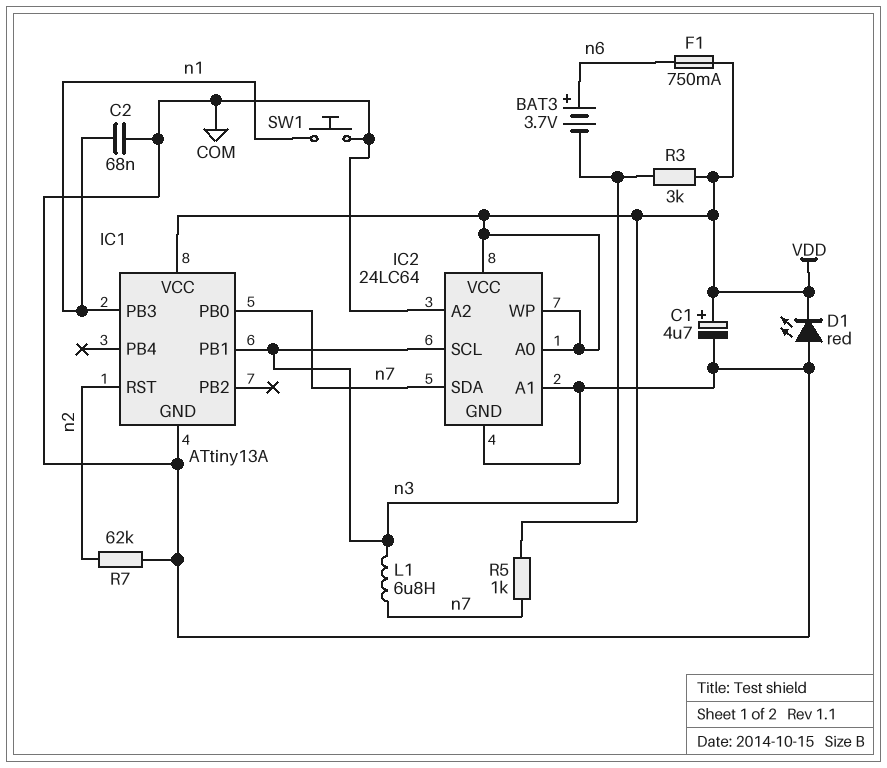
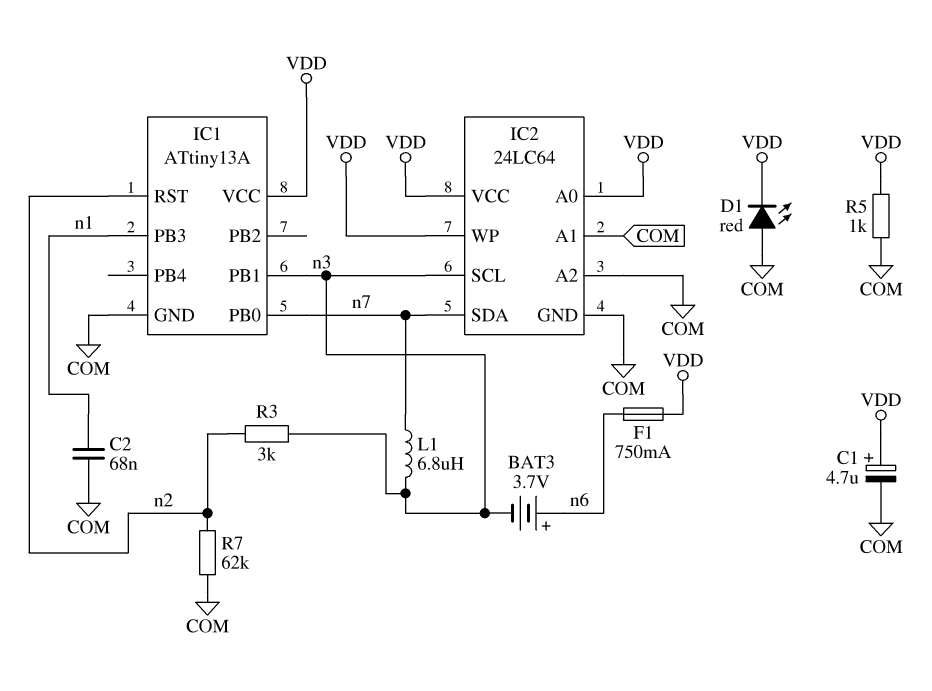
R3: 3k (VDD, n3) -> 3k (n2, n3)
R5: 1k (VDD, n7) -> 1k (COM, VDD)
SW1: button (COM, n1) -> none

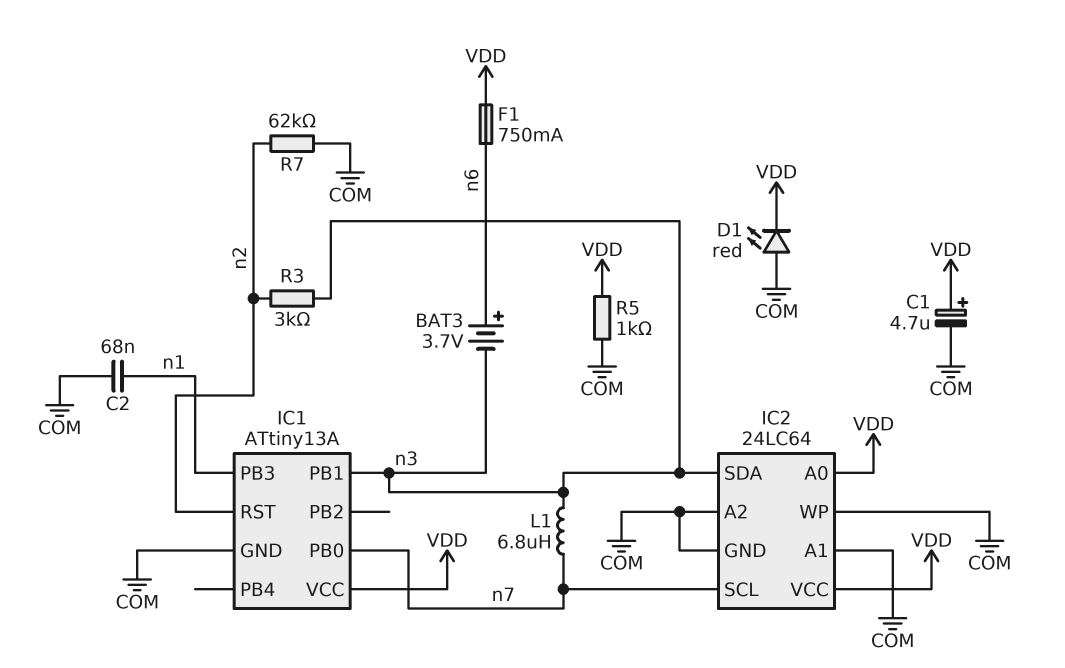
IC2 pin SCL: n3 -> n7
IC2 pin SDA: n7 -> n3
IC2 pin WP: VDD -> COM

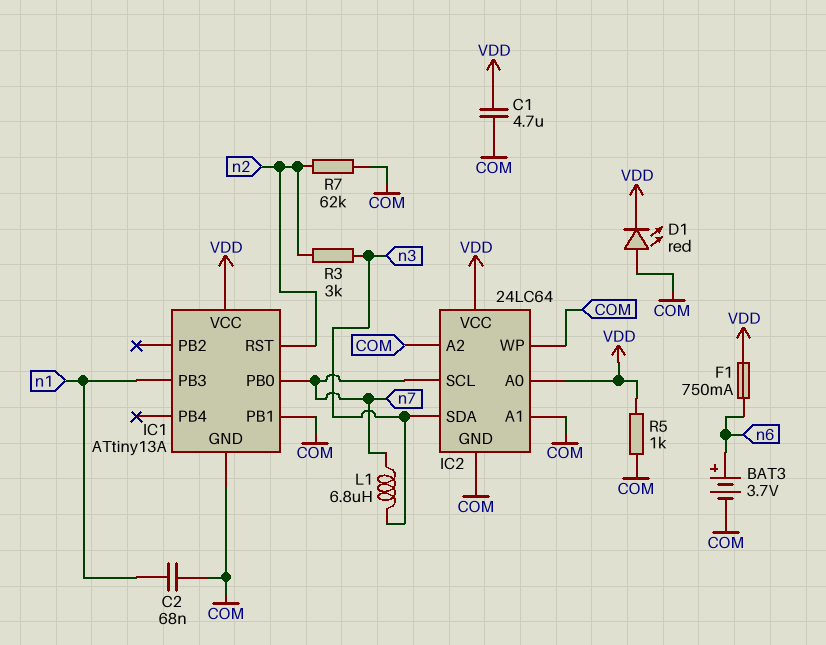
BAT3: 3.7V (plus n6, minus n3) -> 3.7V (plus n6, minus COM)
C1: 4.7uF (plus VDD, minus COM) -> 4.7uF (COM, VDD)
IC1 pin PB1: n3 -> COM

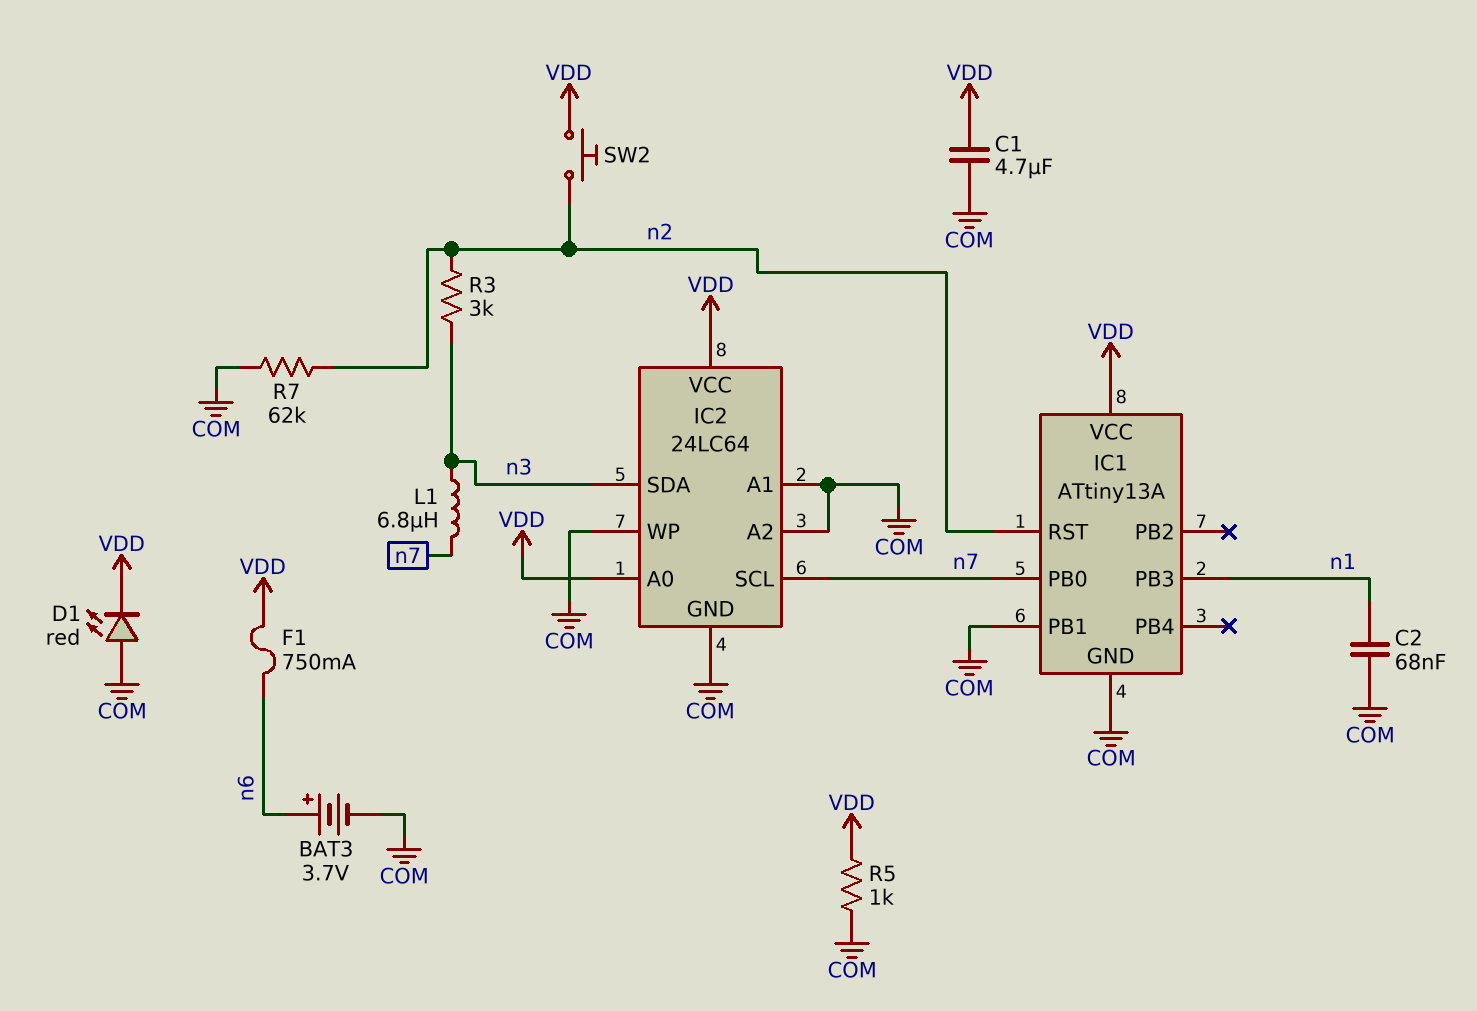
SW2: none -> button (VDD, n2)

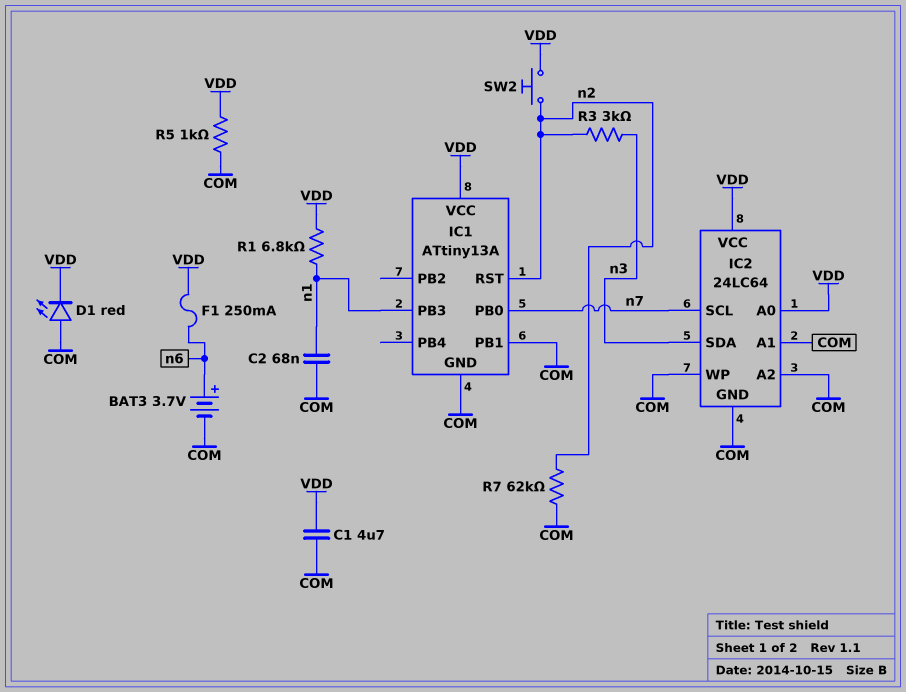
F1: 750mA (VDD, n6) -> 250mA (VDD, n6)
L1: 6.8uH (n3, n7) -> none
R1: none -> 6.8k (VDD, n1)

